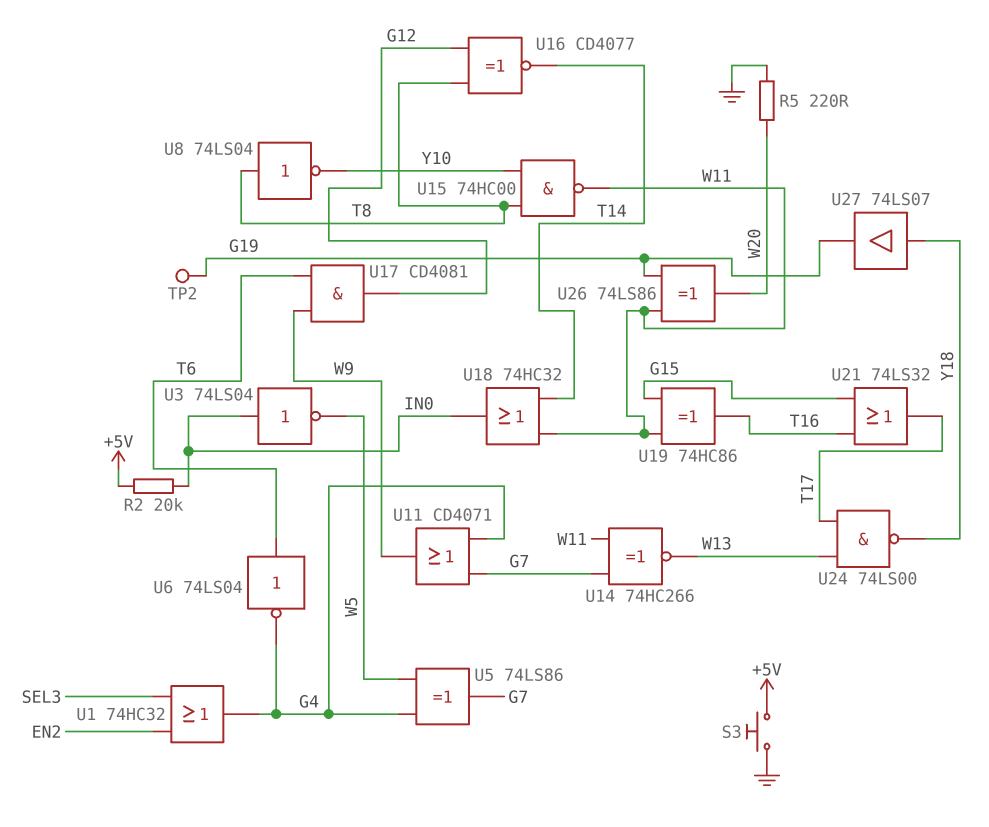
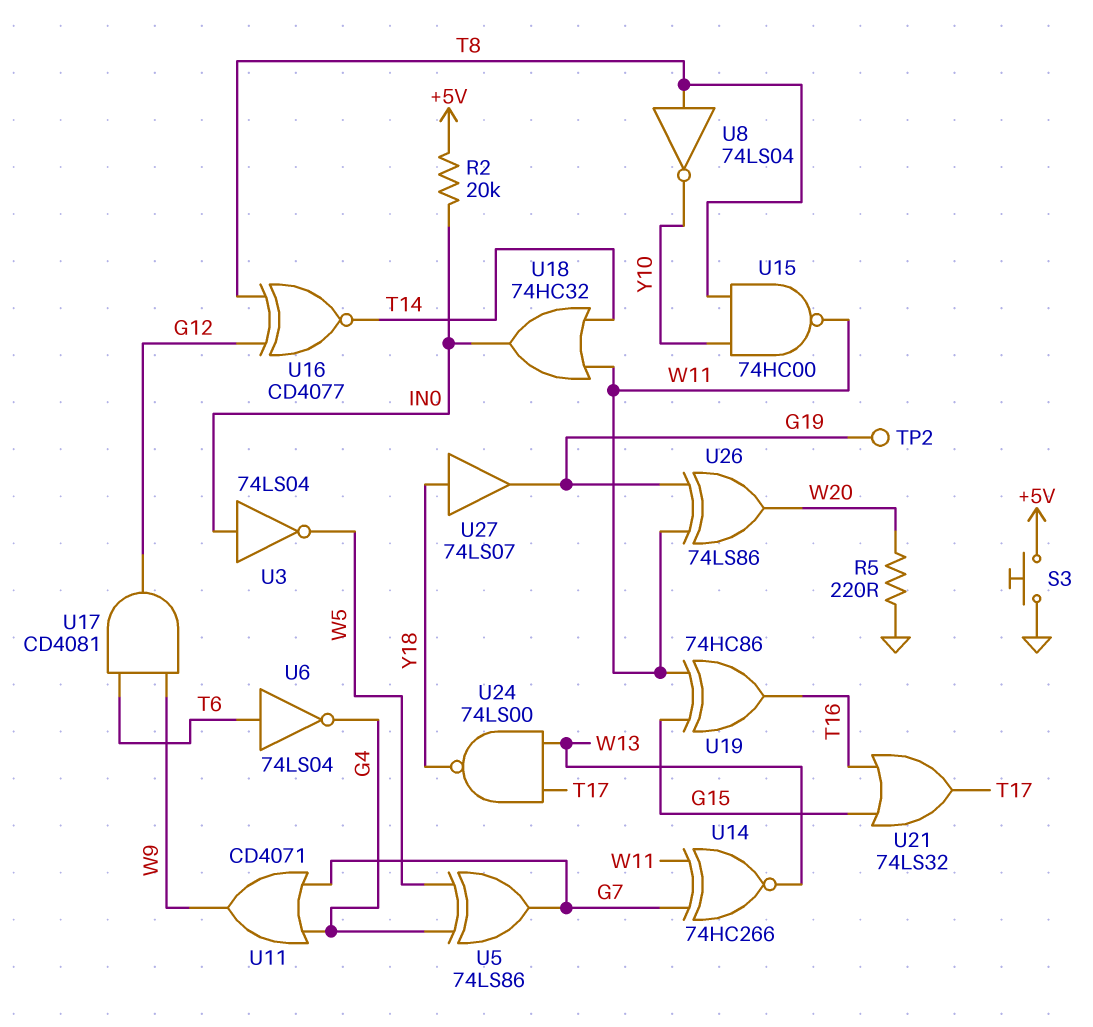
U1: OR 74HC32 (in EN2, in SEL3, out G4) -> none

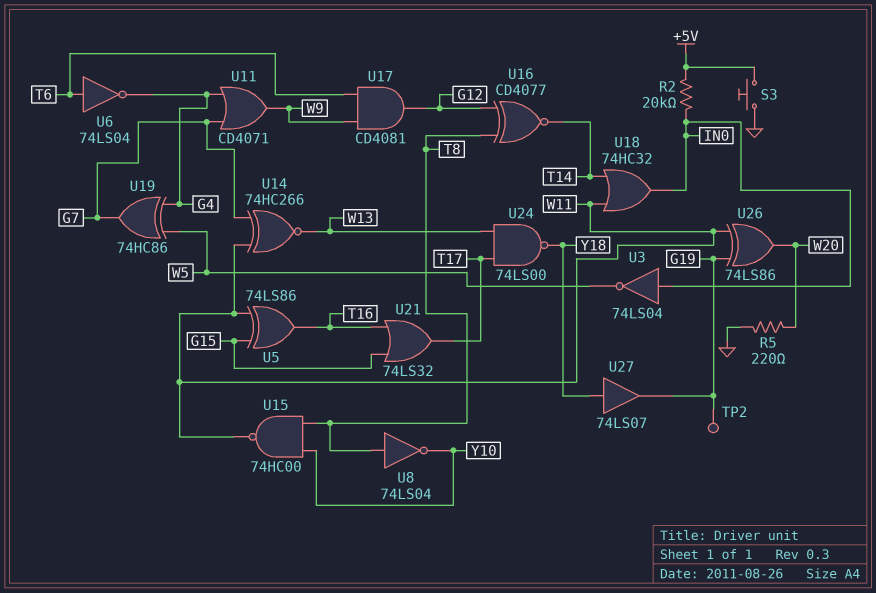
U5: XOR 74LS86 (in G4, in W5, out G7) -> XOR 74LS86 (in G15, in W11, out T16)
U19: XOR 74HC86 (in G15, in W11, out T16) -> XOR 74HC86 (in G4, in W5, out G7)

